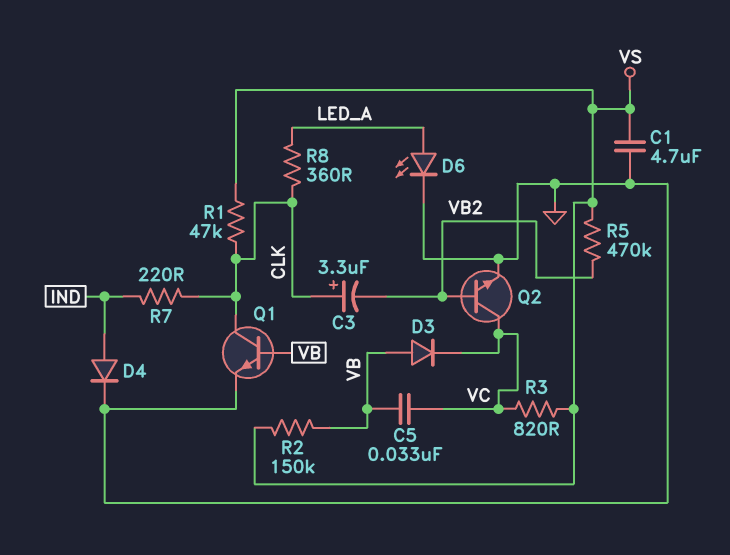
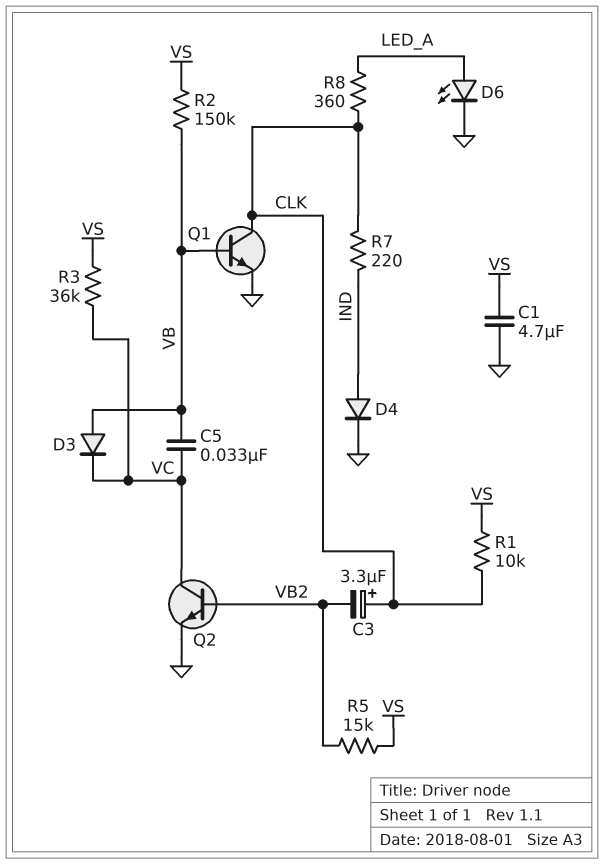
R1: 47k (CLK, VS) -> 10k (CLK, VS)
R3: 820 (VC, VS) -> 36k (VC, VS)
R5: 470k (VB2, VS) -> 15k (VB2, VS)

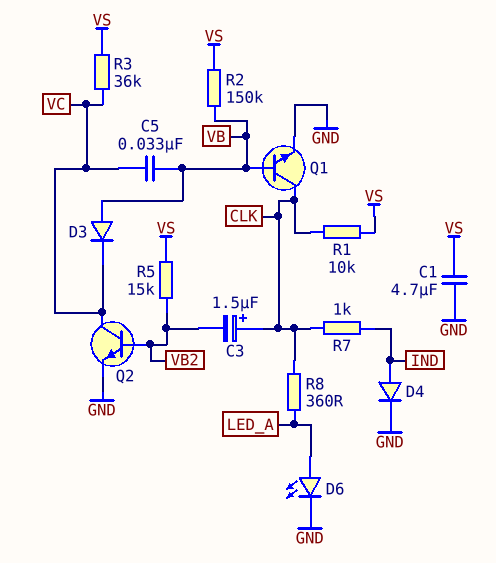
C3: 3.3uF (plus CLK, minus VB2) -> 1.5uF (plus CLK, minus VB2)
R7: 220 (CLK, IND) -> 1k (CLK, IND)

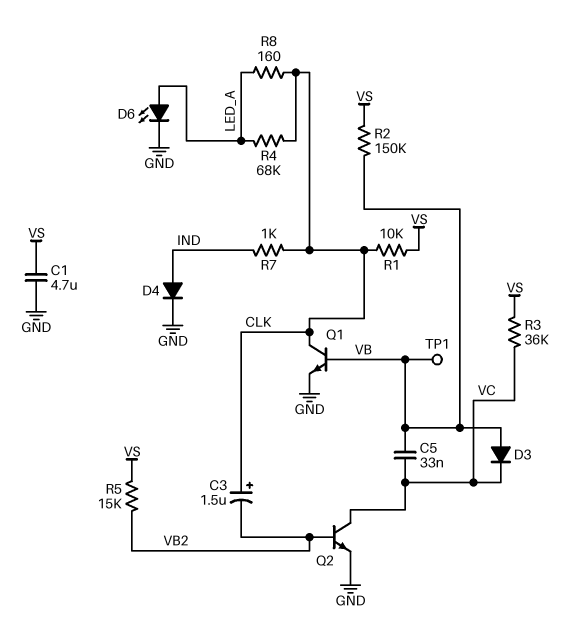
R4: none -> 68k (CLK, LED_A)
R8: 360 (CLK, LED_A) -> 160 (CLK, LED_A)
TP1: none -> test point (VB)

